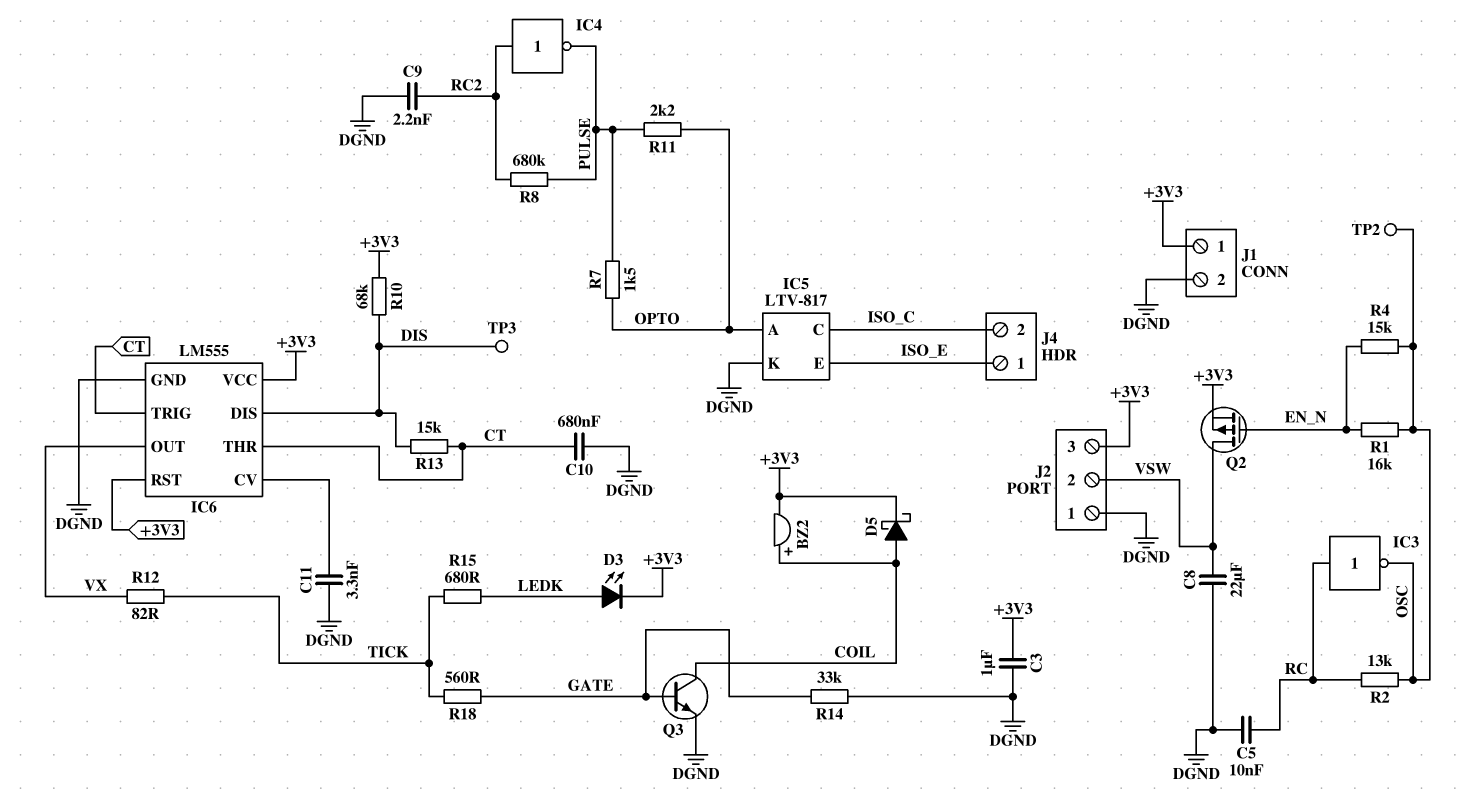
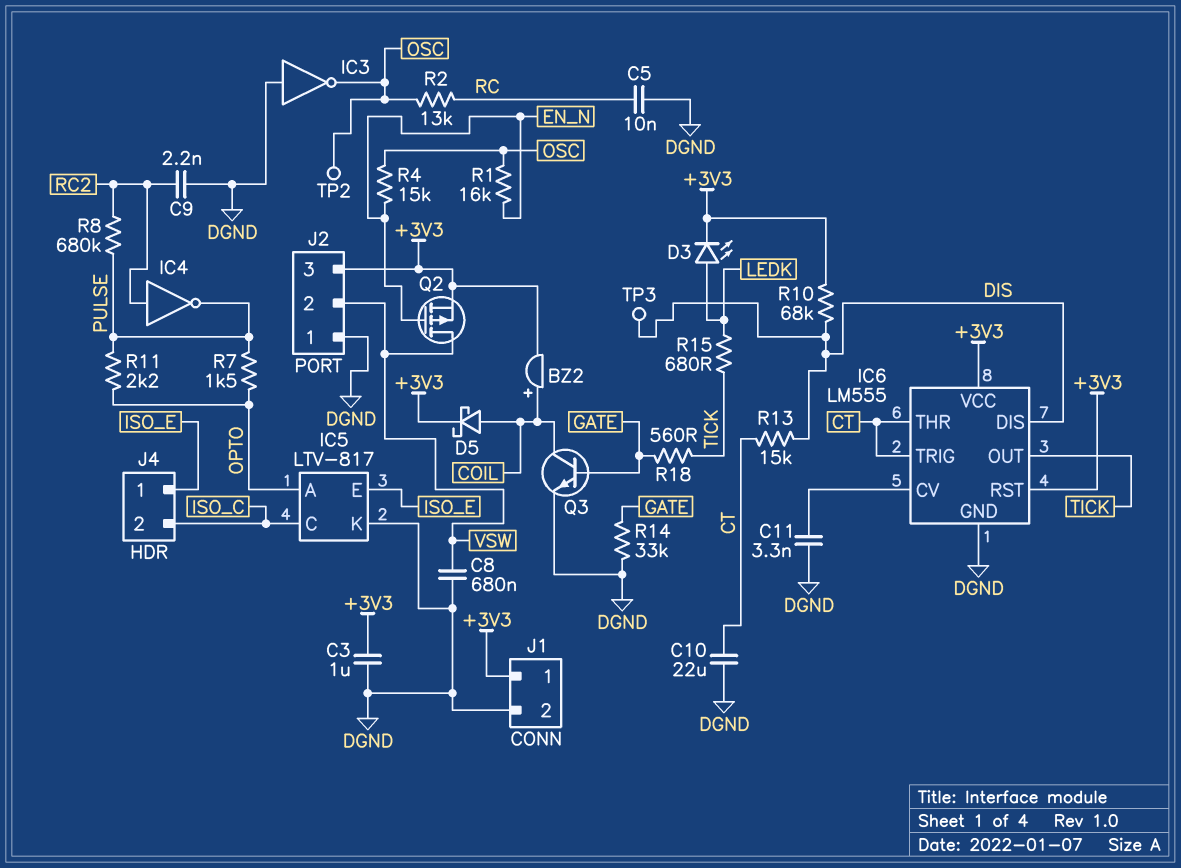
C8: 22uF (DGND, VSW) -> 680nF (DGND, VSW)
C10: 680nF (CT, DGND) -> 22uF (CT, DGND)
IC3: NOT (in RC, out OSC) -> NOT (in DGND, out OSC)
IC6 pin OUT: VX -> TICK
R12: 82 (TICK, VX) -> none

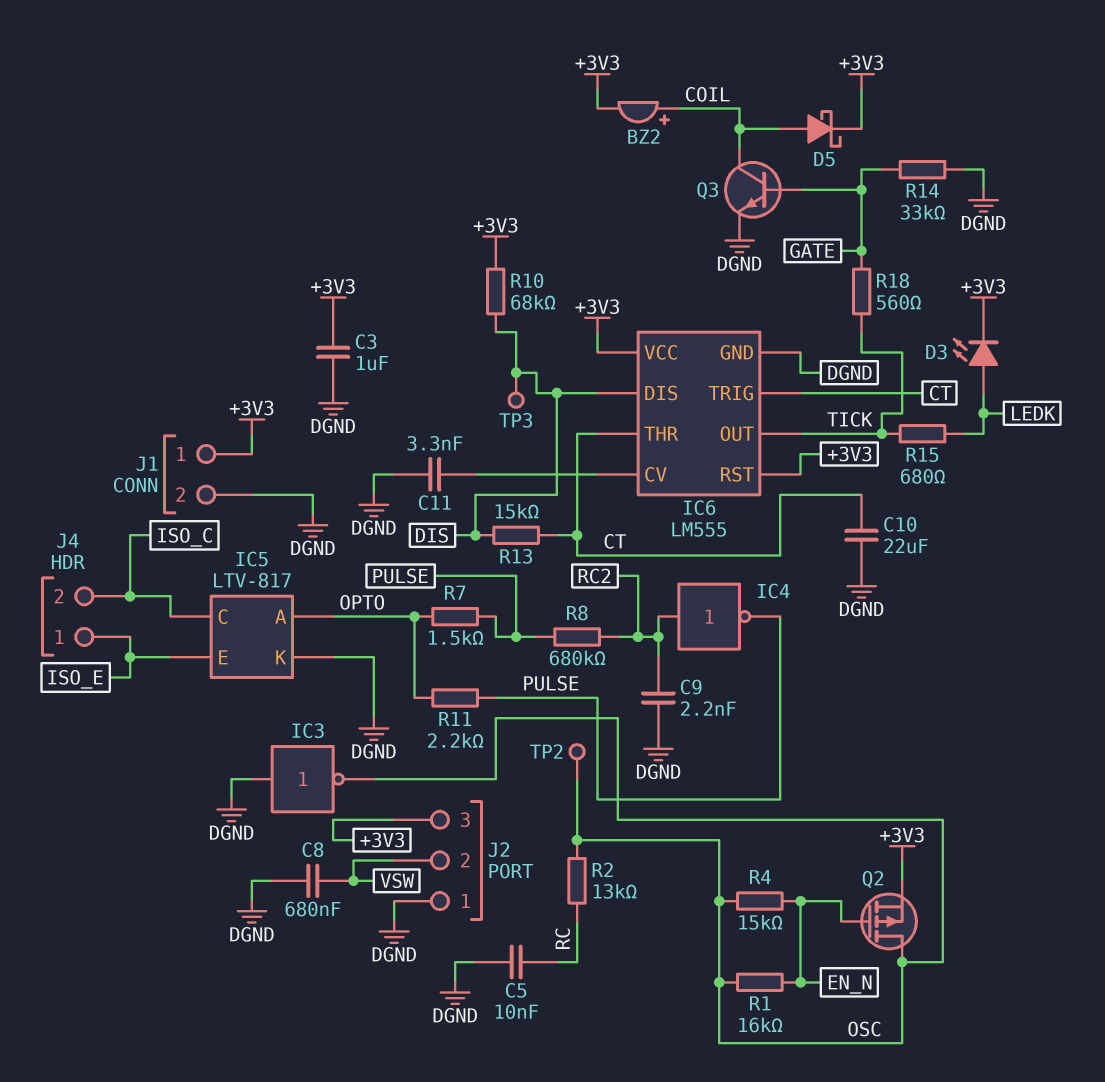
Q2: PMOS (G EN_N, D VSW, S +3V3) -> PMOS (G EN_N, D OSC, S +3V3)

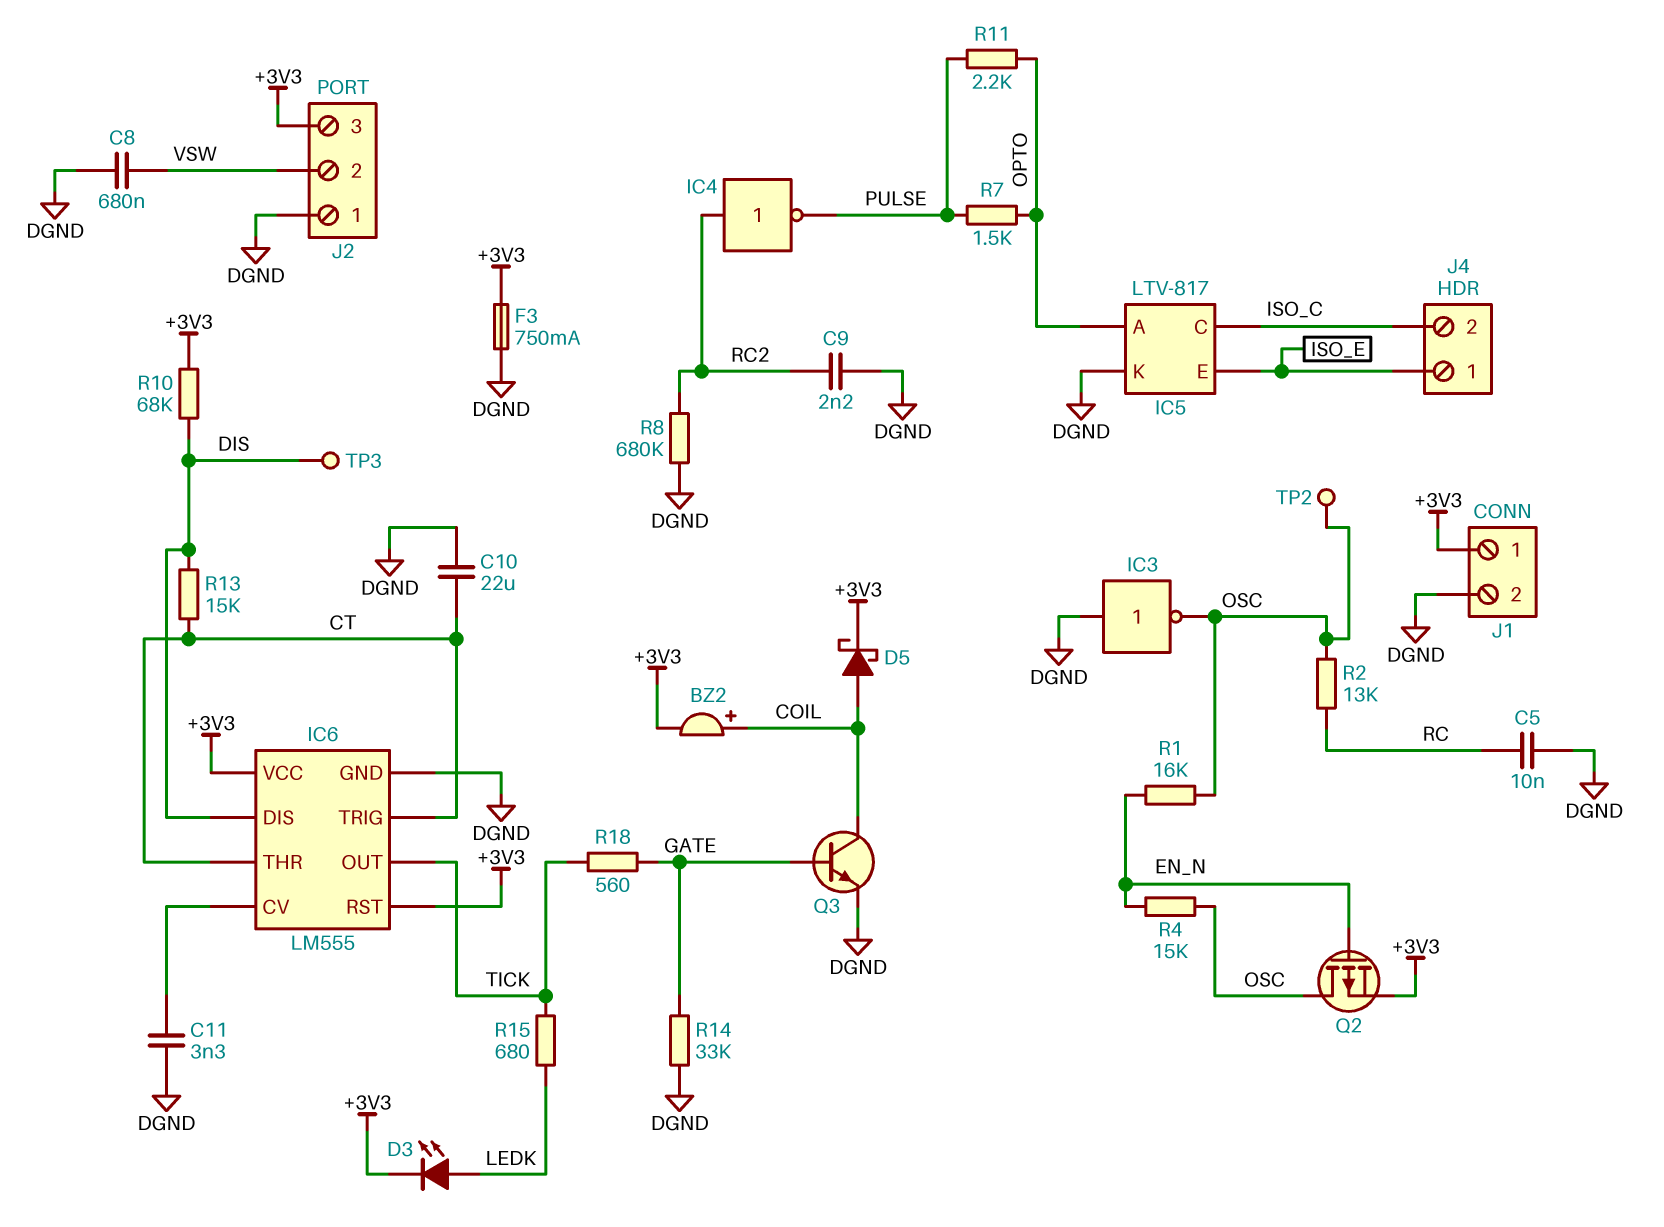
C3: 1uF (+3V3, DGND) -> none
F3: none -> 750mA (+3V3, DGND)
R8: 680k (PULSE, RC2) -> 680k (DGND, RC2)

